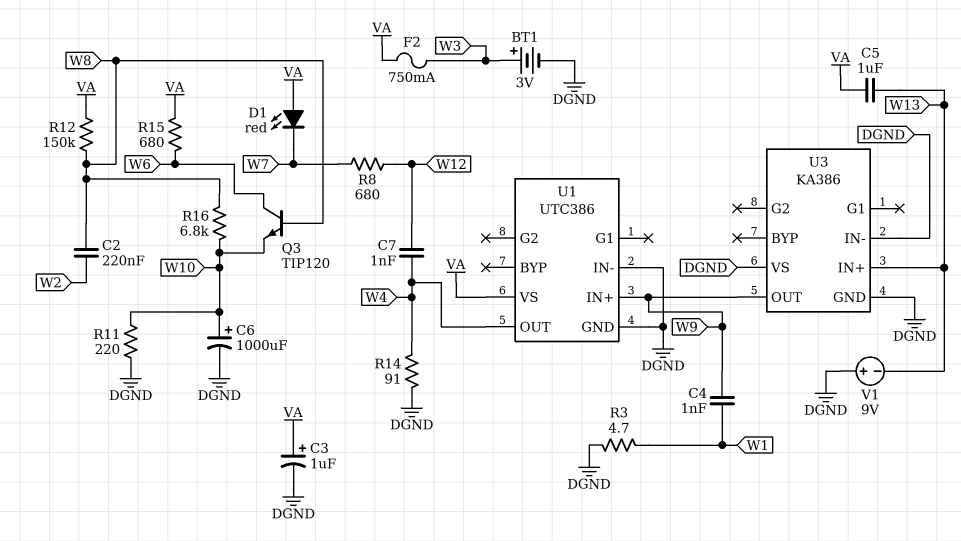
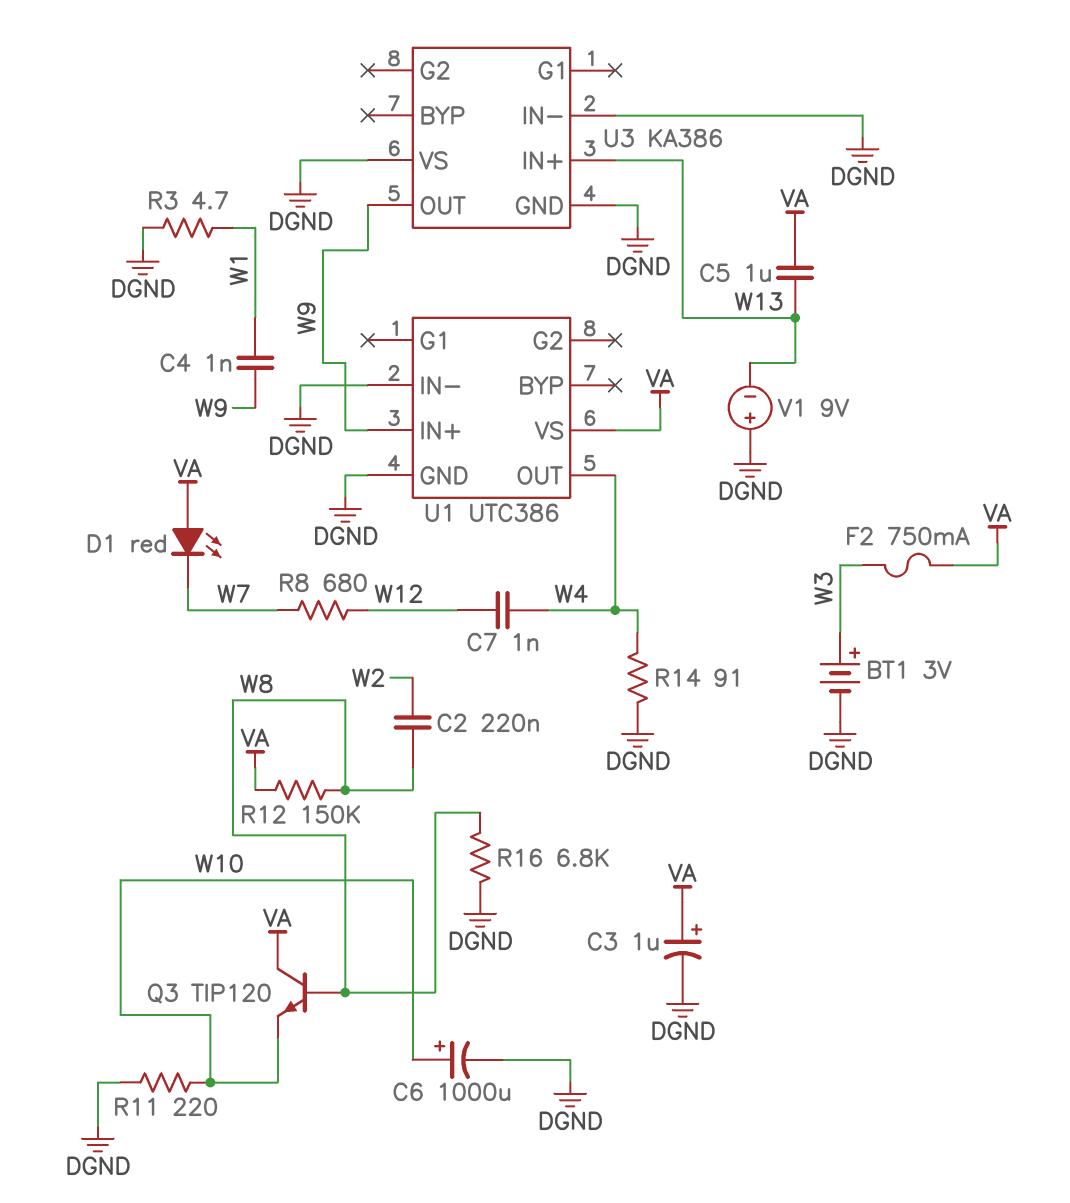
Q3: NPN TIP120 (B W8, C W6, E W10) -> NPN TIP120 (B W8, C VA, E W10)
R15: 680 (VA, W6) -> none
R16: 6.8k (W8, W10) -> 6.8k (DGND, W8)

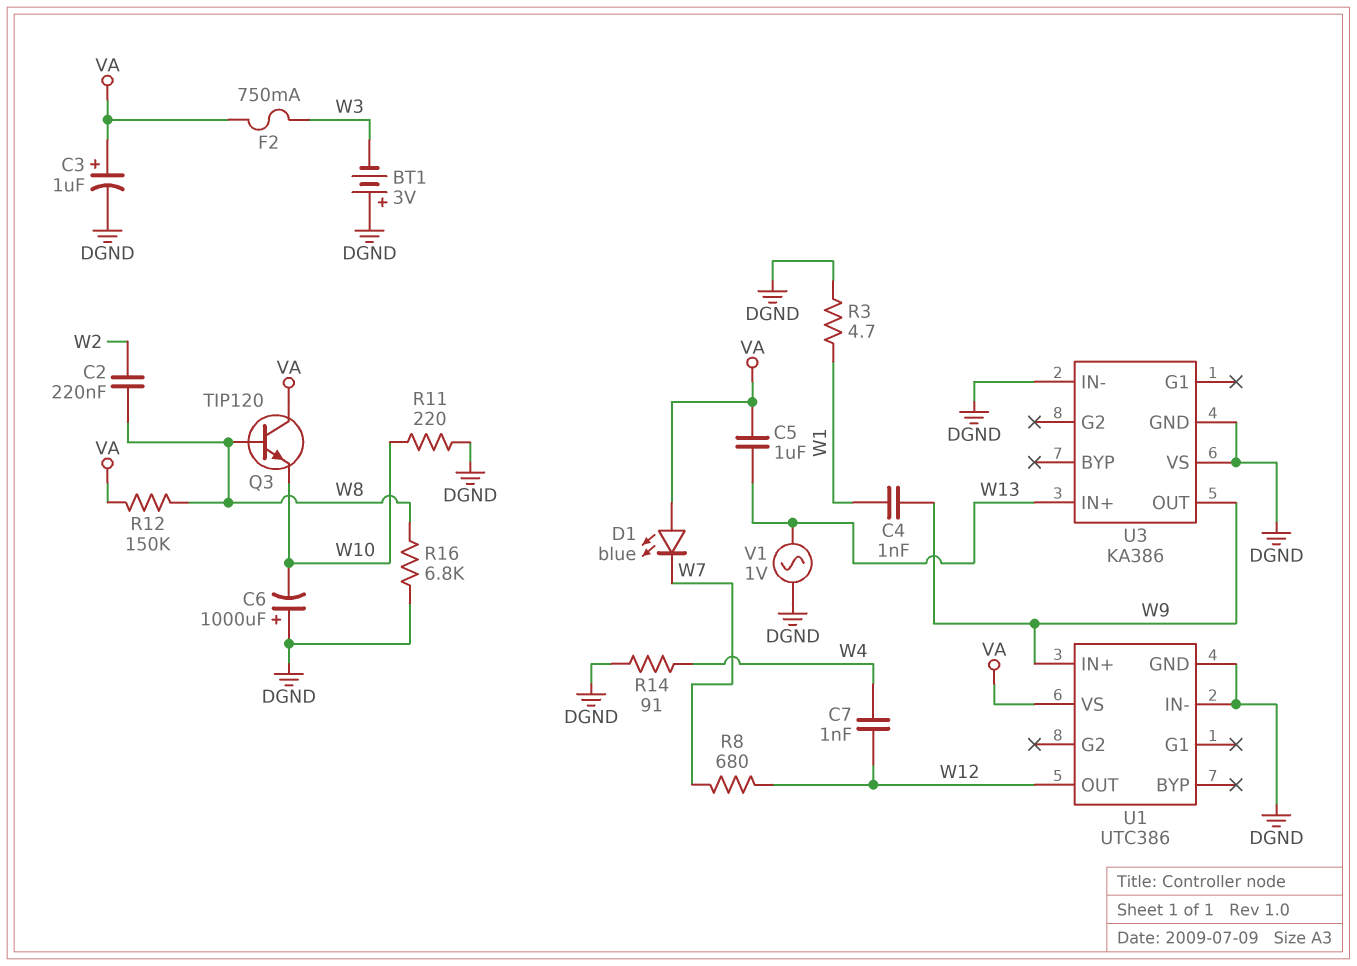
BT1: 3V (plus W3, minus DGND) -> 3V (plus DGND, minus W3)
C6: 1000uF (plus W10, minus DGND) -> 1000uF (plus DGND, minus W10)
D1: LED red (A VA, K W7) -> LED blue (A VA, K W7)
U1 pin OUT: W4 -> W12
V1: 9V (plus DGND, minus W13) -> AC 1V (DGND, W13)

